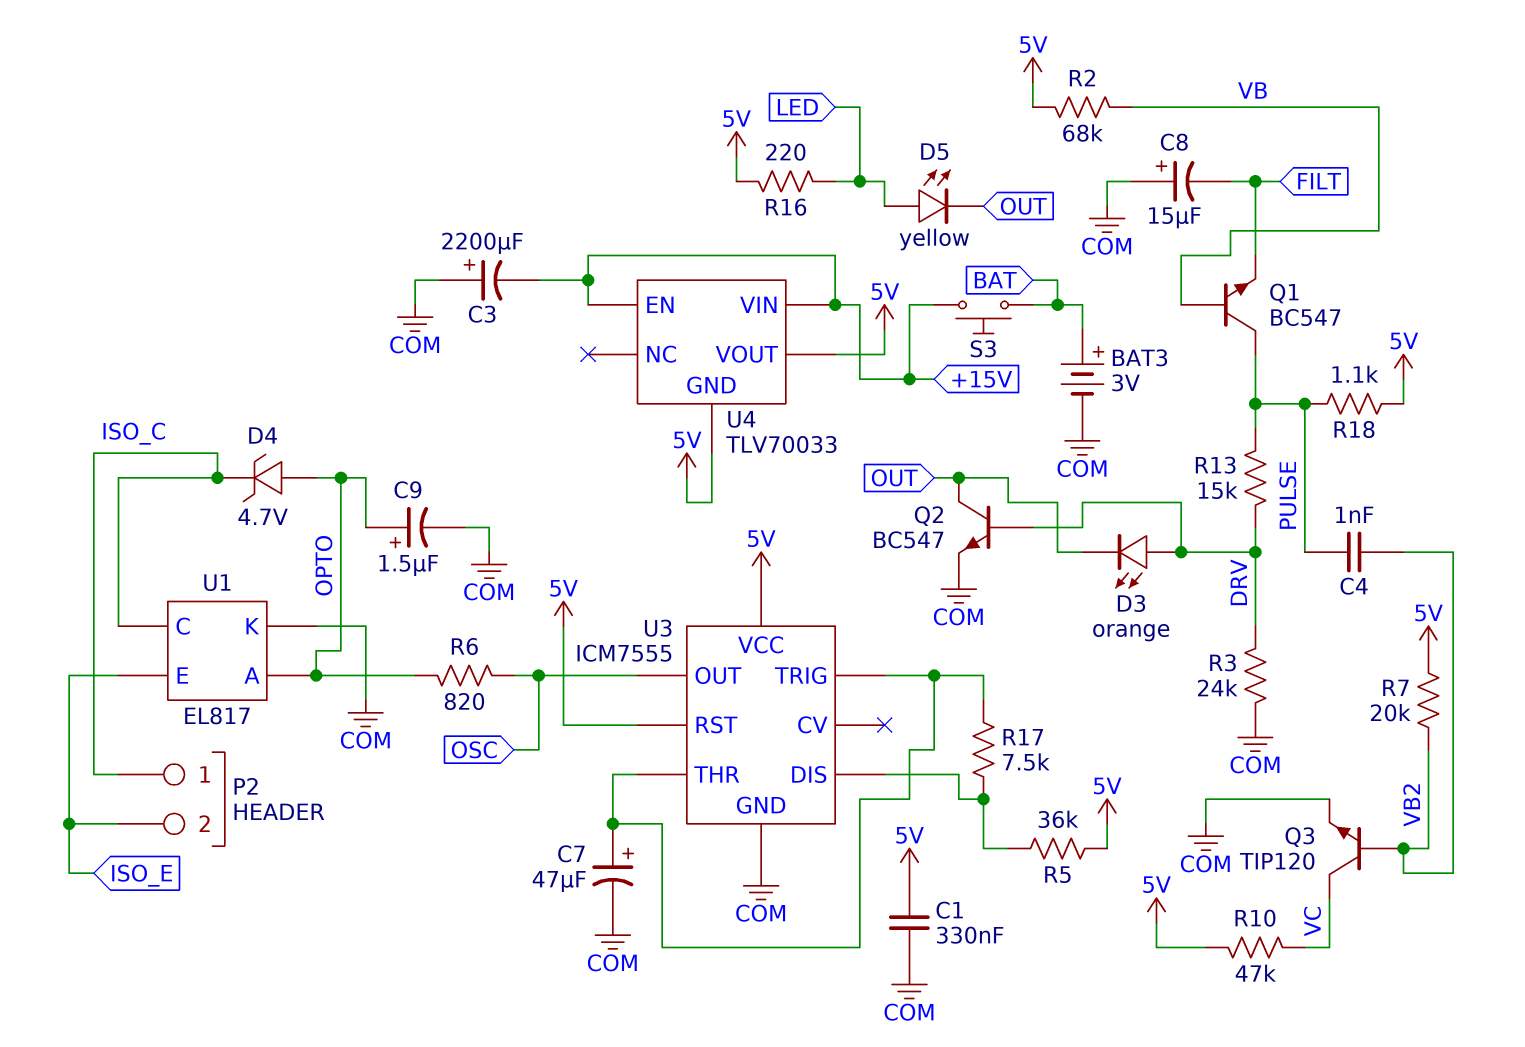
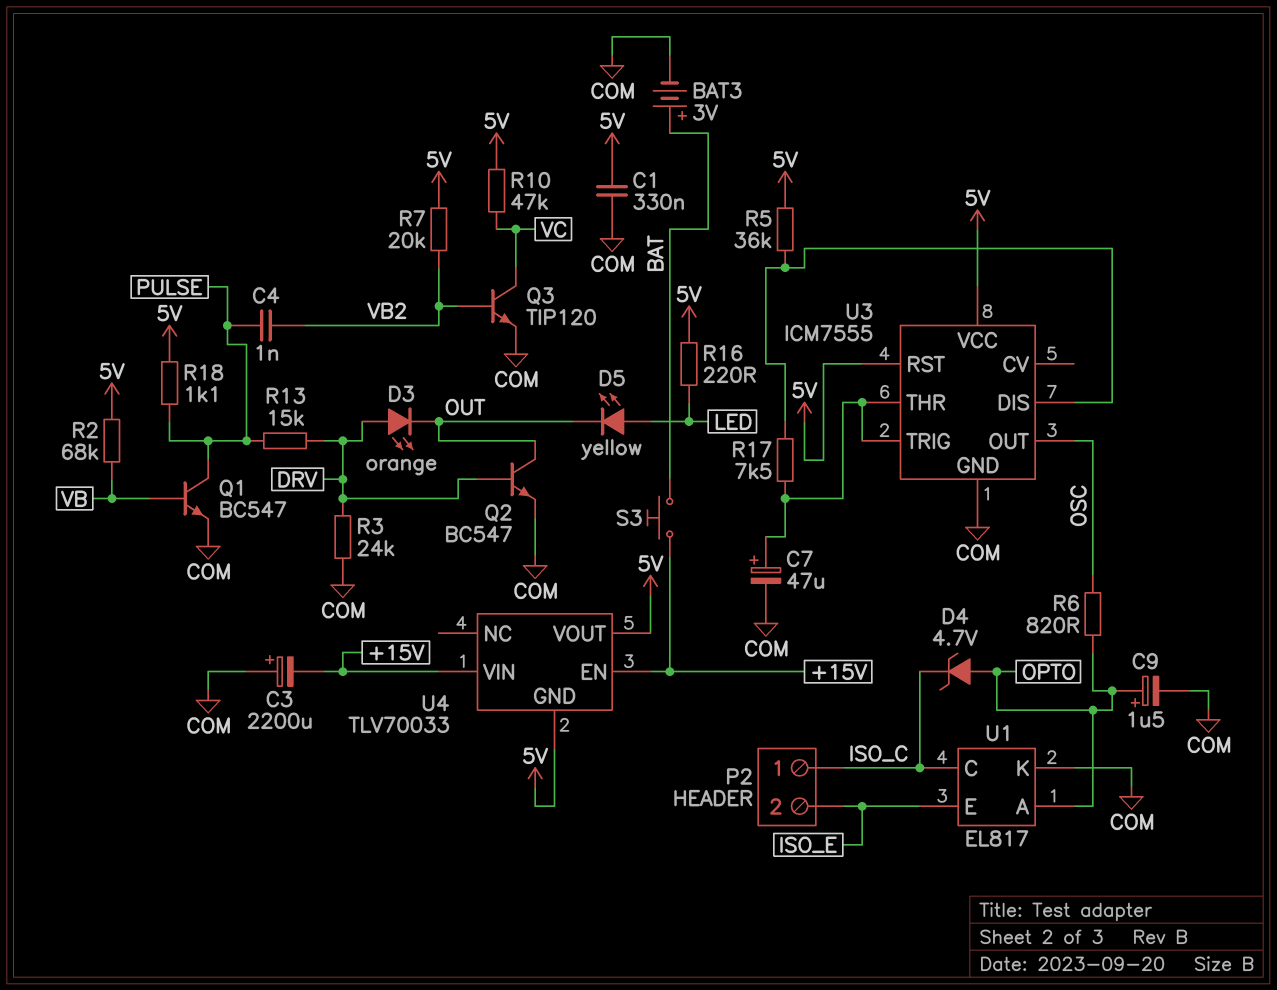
C8: 15uF (plus COM, minus FILT) -> none
Q1: NPN BC547 (B VB, C PULSE, E FILT) -> NPN BC547 (B VB, C PULSE, E COM)

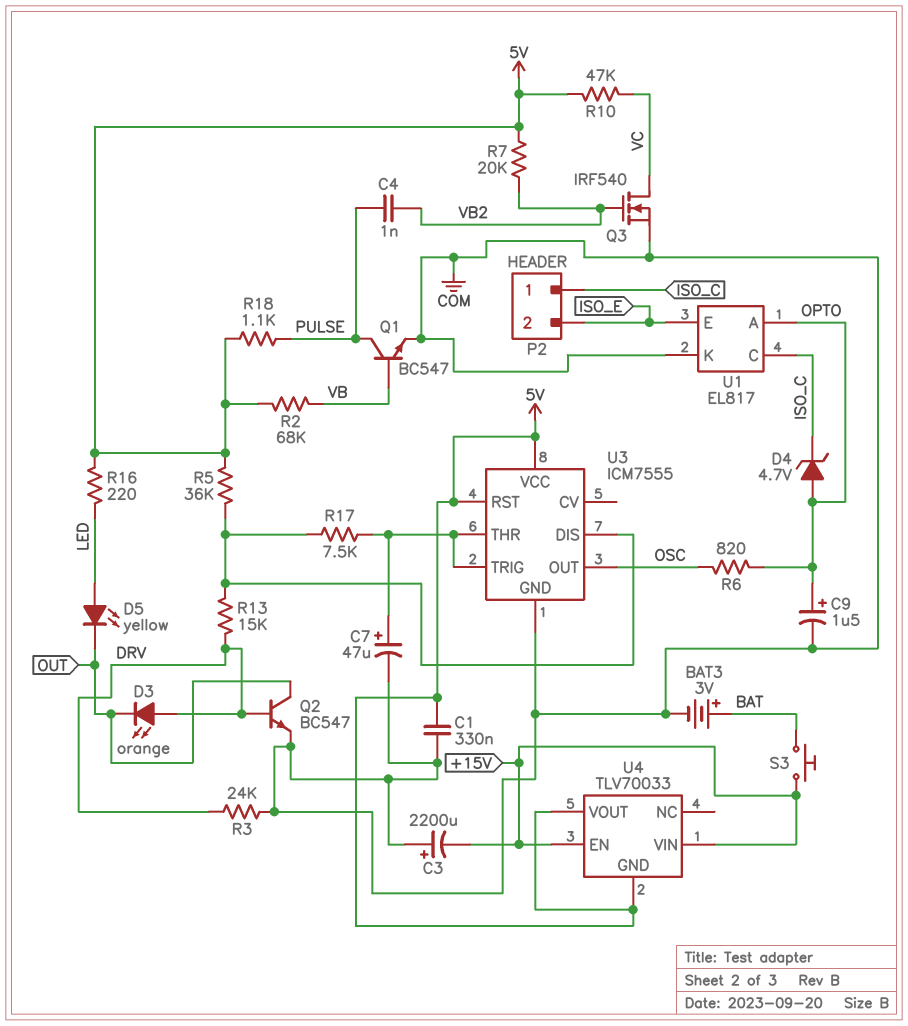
Q3: NPN TIP120 (B VB2, C VC, E COM) -> NMOS IRF540 (G VB2, D VC, S COM)
R13: 15k (DRV, PULSE) -> 15k (DRV, U3/DIS)

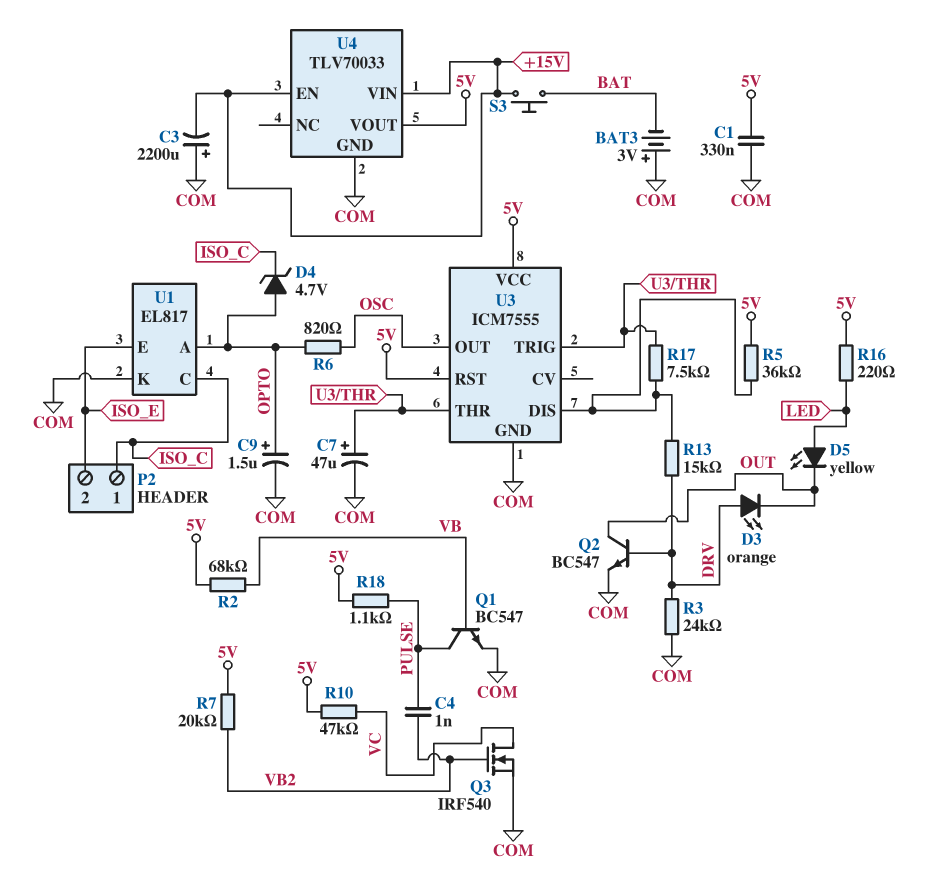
BAT3: 3V (plus BAT, minus COM) -> 3V (plus COM, minus BAT)
U4 pin GND: 5V -> COM

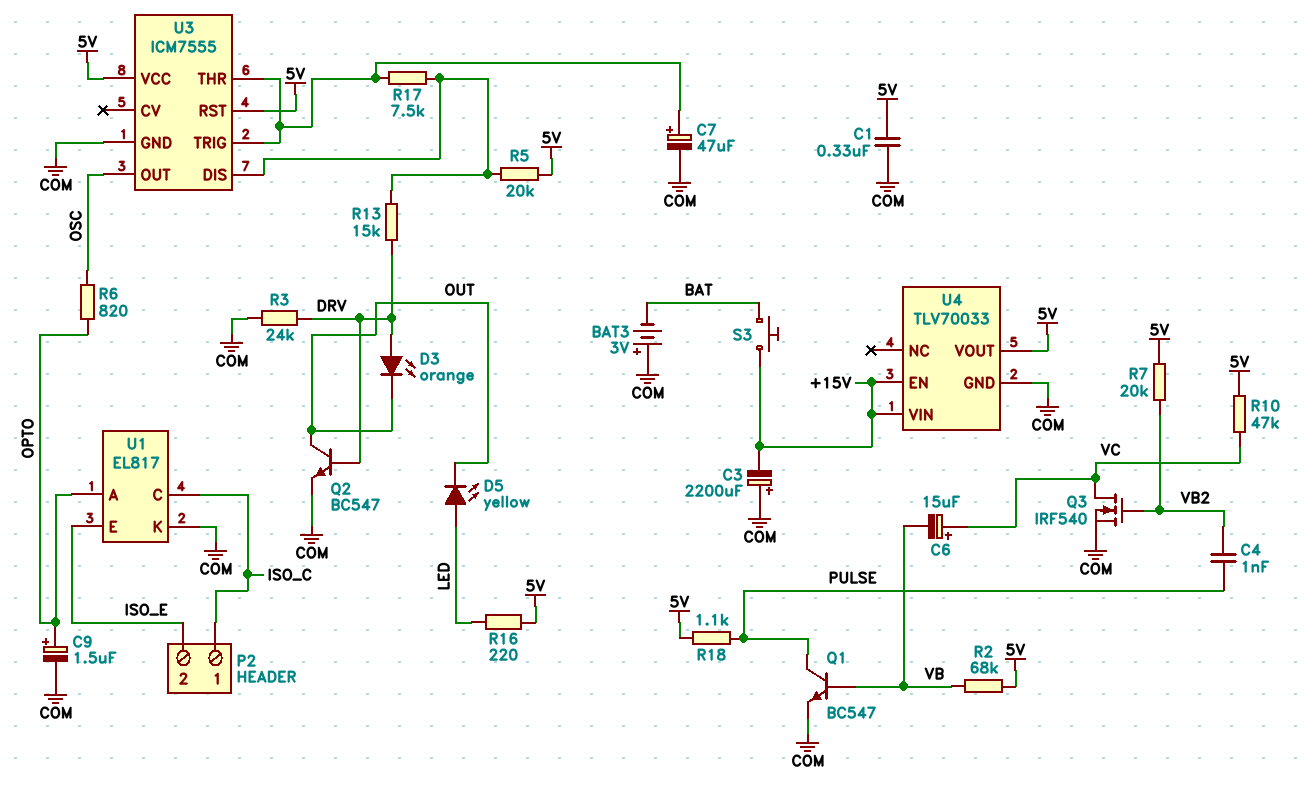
C6: none -> 15uF (plus VC, minus VB)
D4: zener 4.7V (A OPTO, K ISO_C) -> none
R5: 36k (5V, U3/DIS) -> 20k (5V, U3/DIS)

